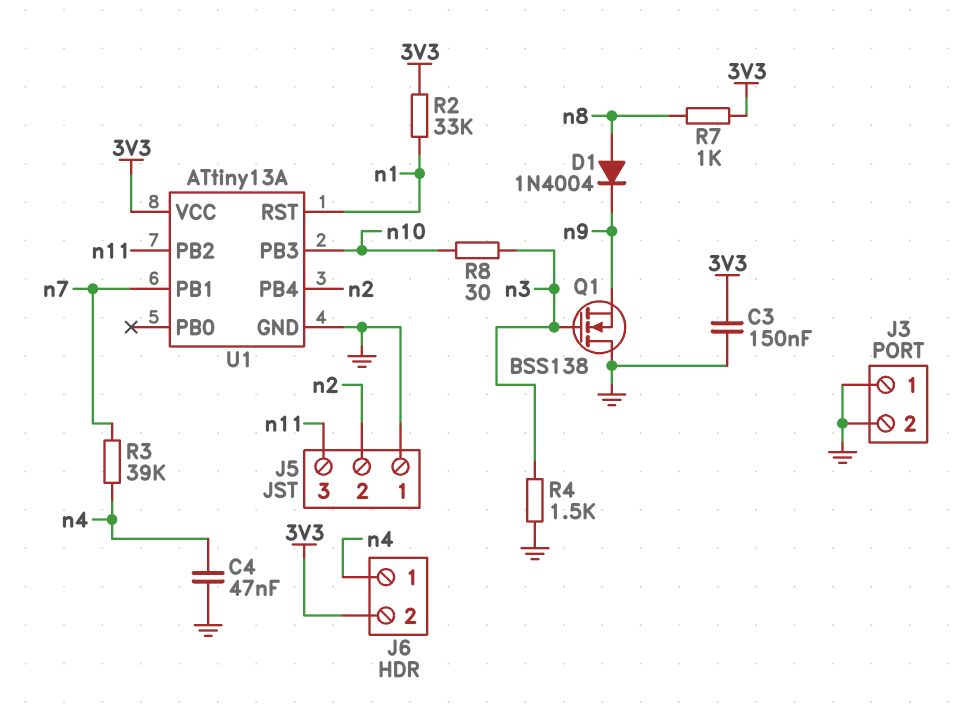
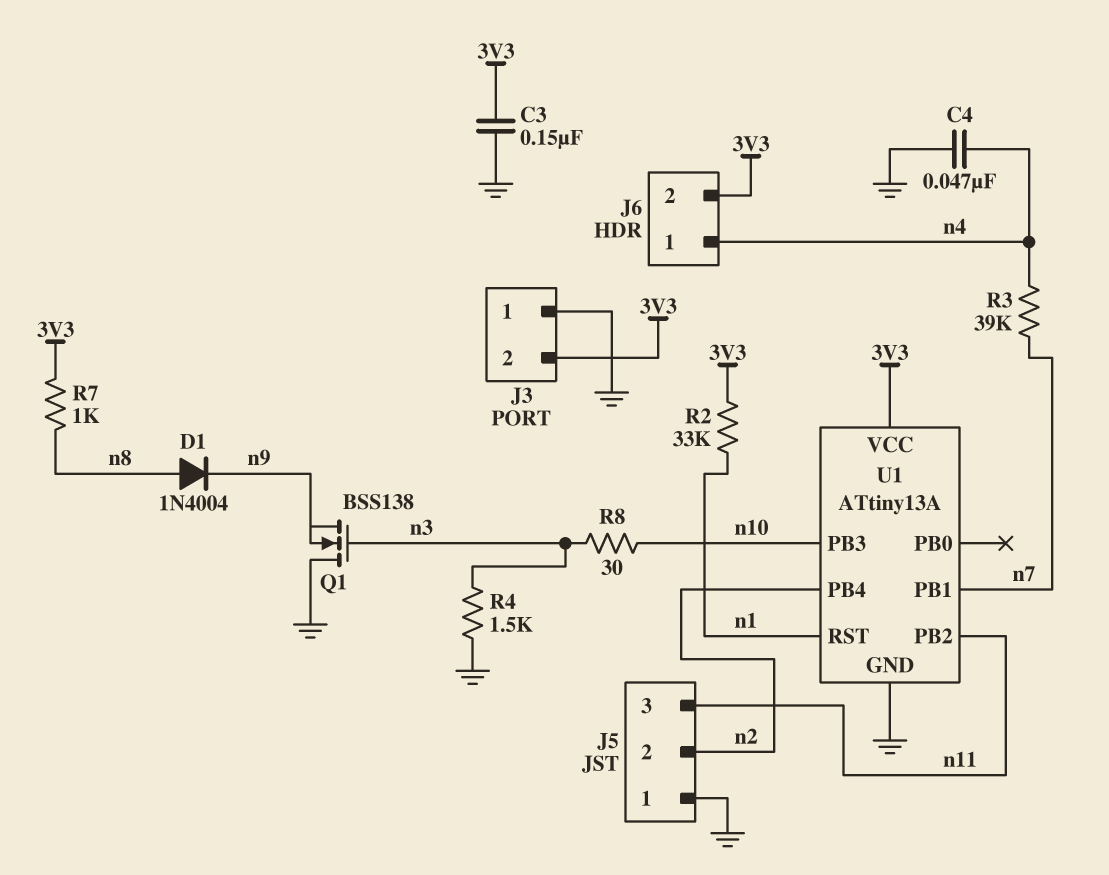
J3 pin 2: GND -> 3V3

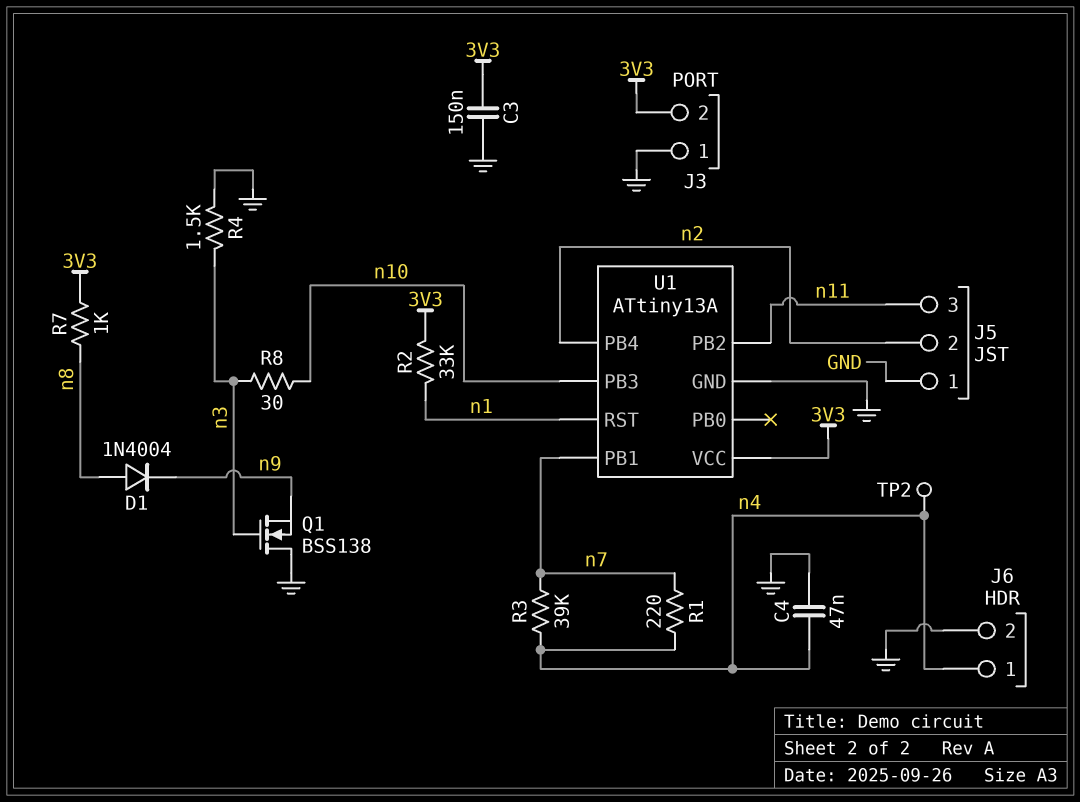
J6 pin 2: 3V3 -> GND
R1: none -> 220 (n4, n7)
TP2: none -> test point (n4)

